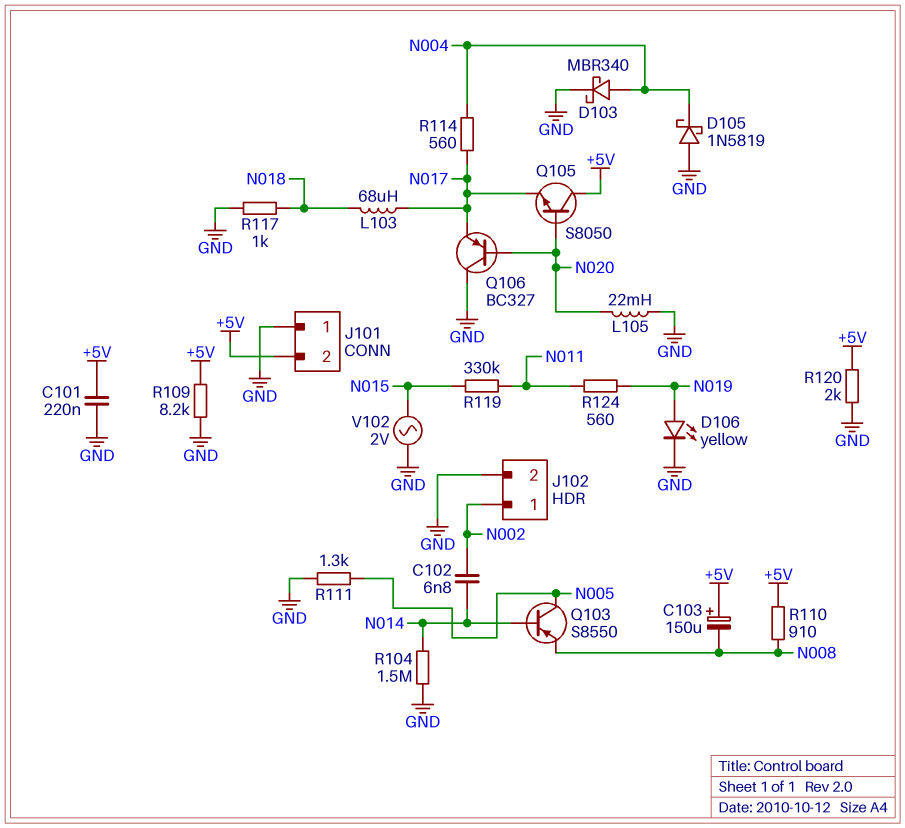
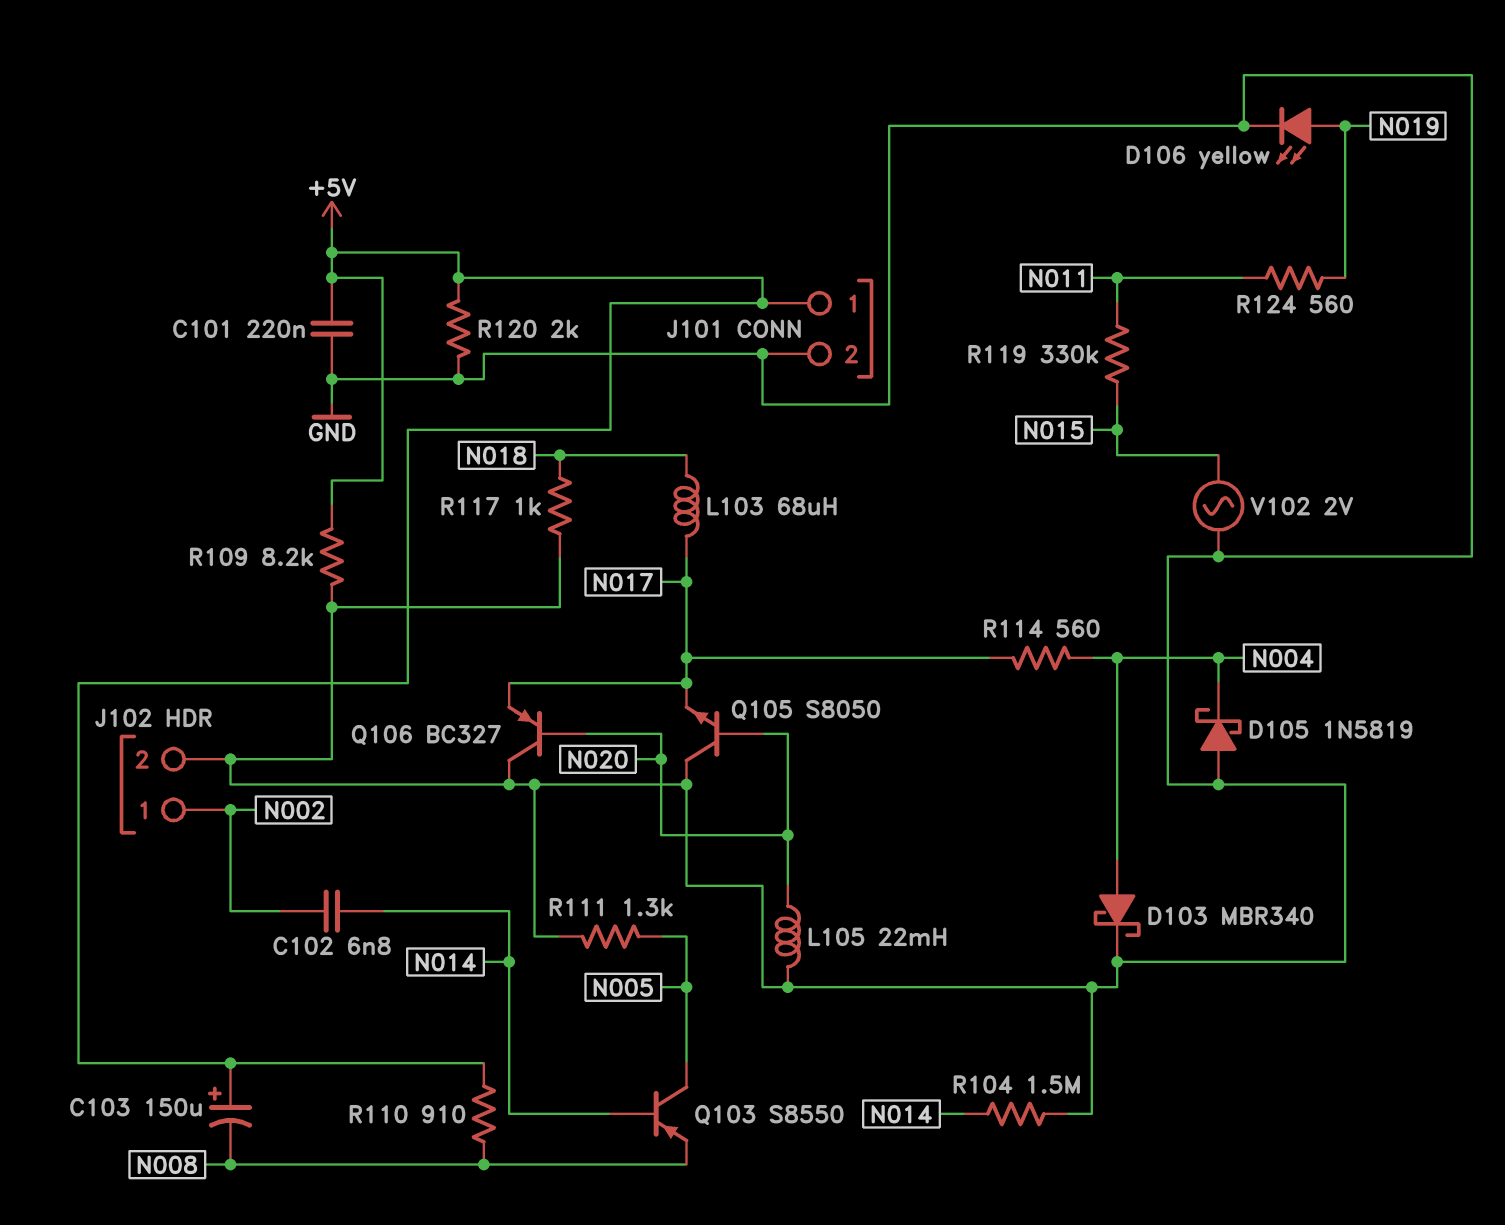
J101 pin 1: GND -> +5V
J101 pin 2: +5V -> GND
Q105: NPN S8050 (B N020, C +5V, E N017) -> NPN S8050 (B N020, C GND, E N017)

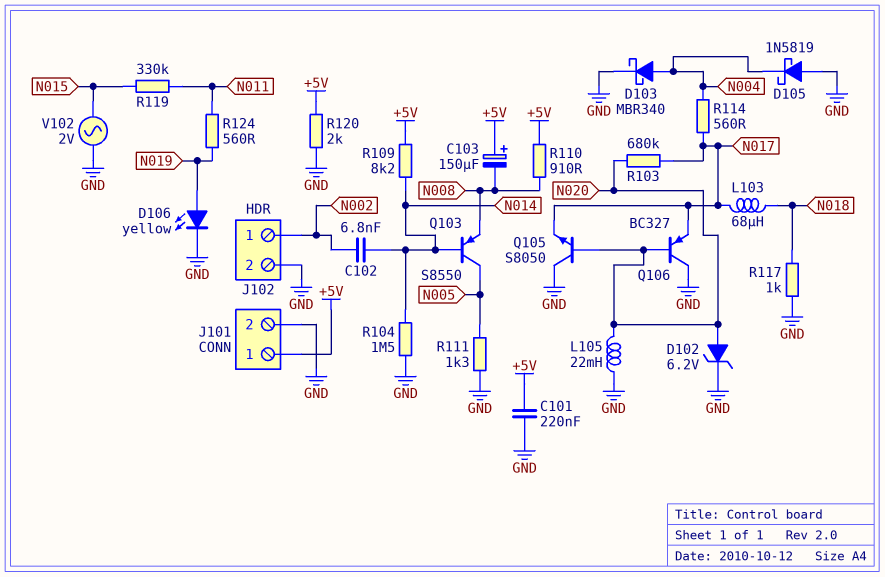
D102: none -> zener 6.2V (A N020, K GND)
R103: none -> 680k (N017, N020)
R109: 8.2k (+5V, GND) -> 8.2k (+5V, N014)

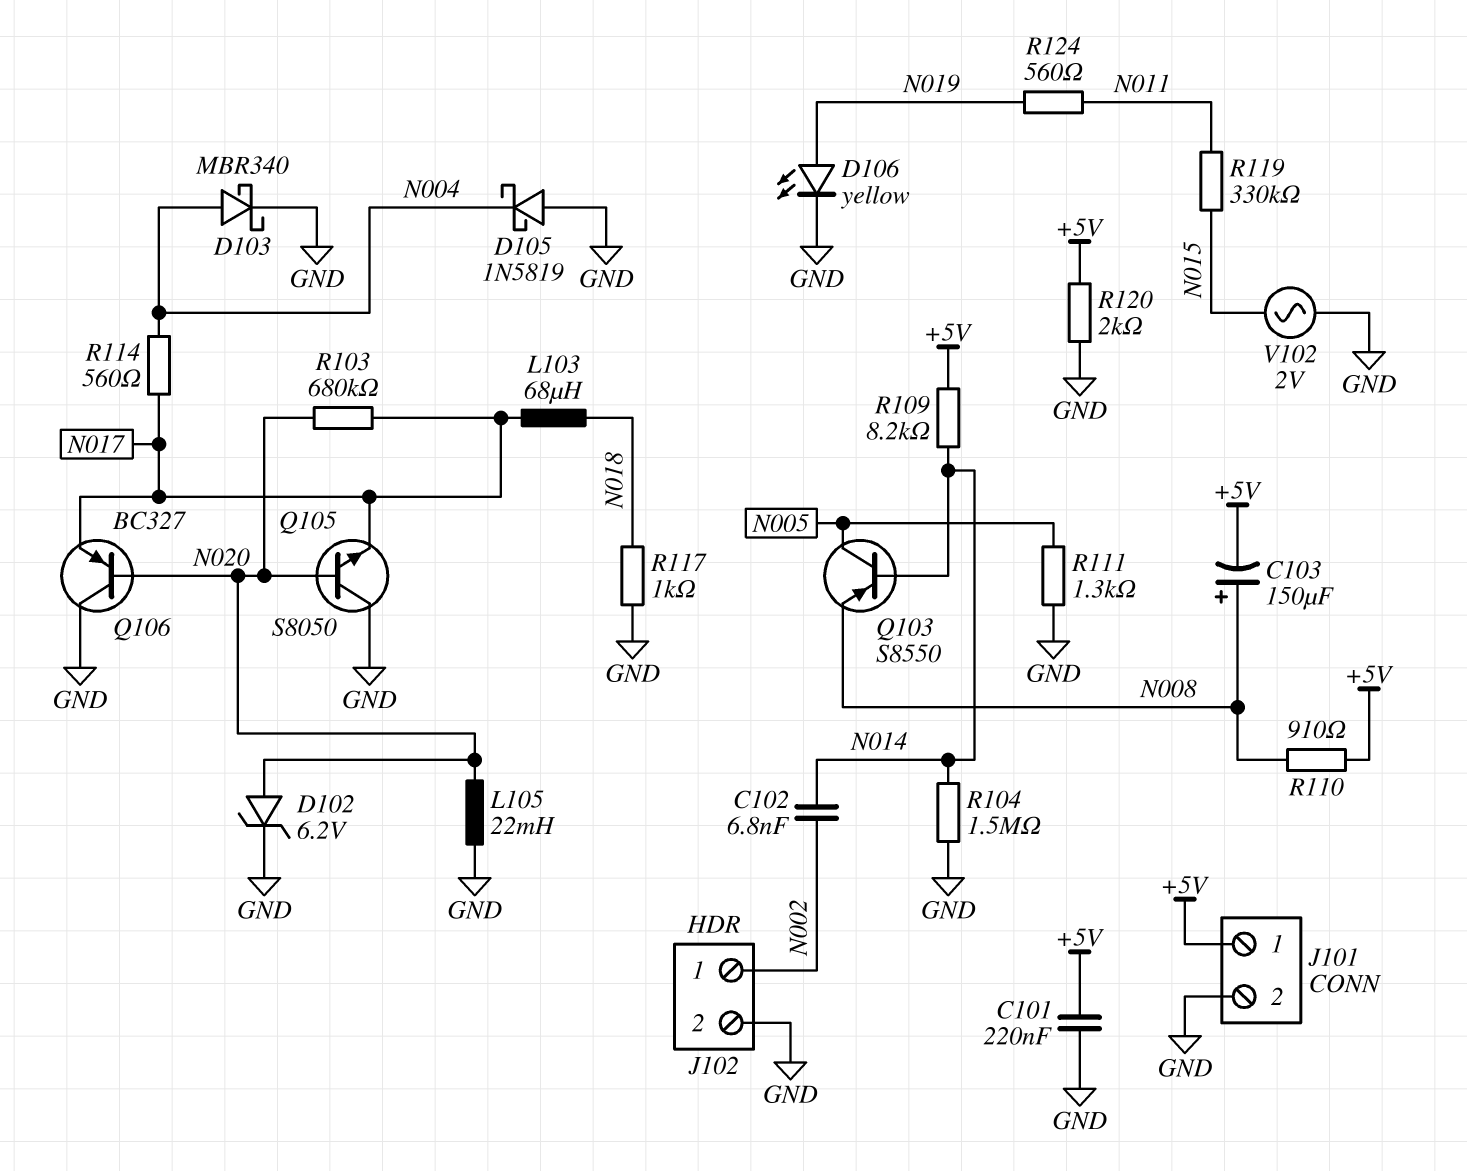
C103: 150uF (plus +5V, minus N008) -> 150uF (plus N008, minus +5V)

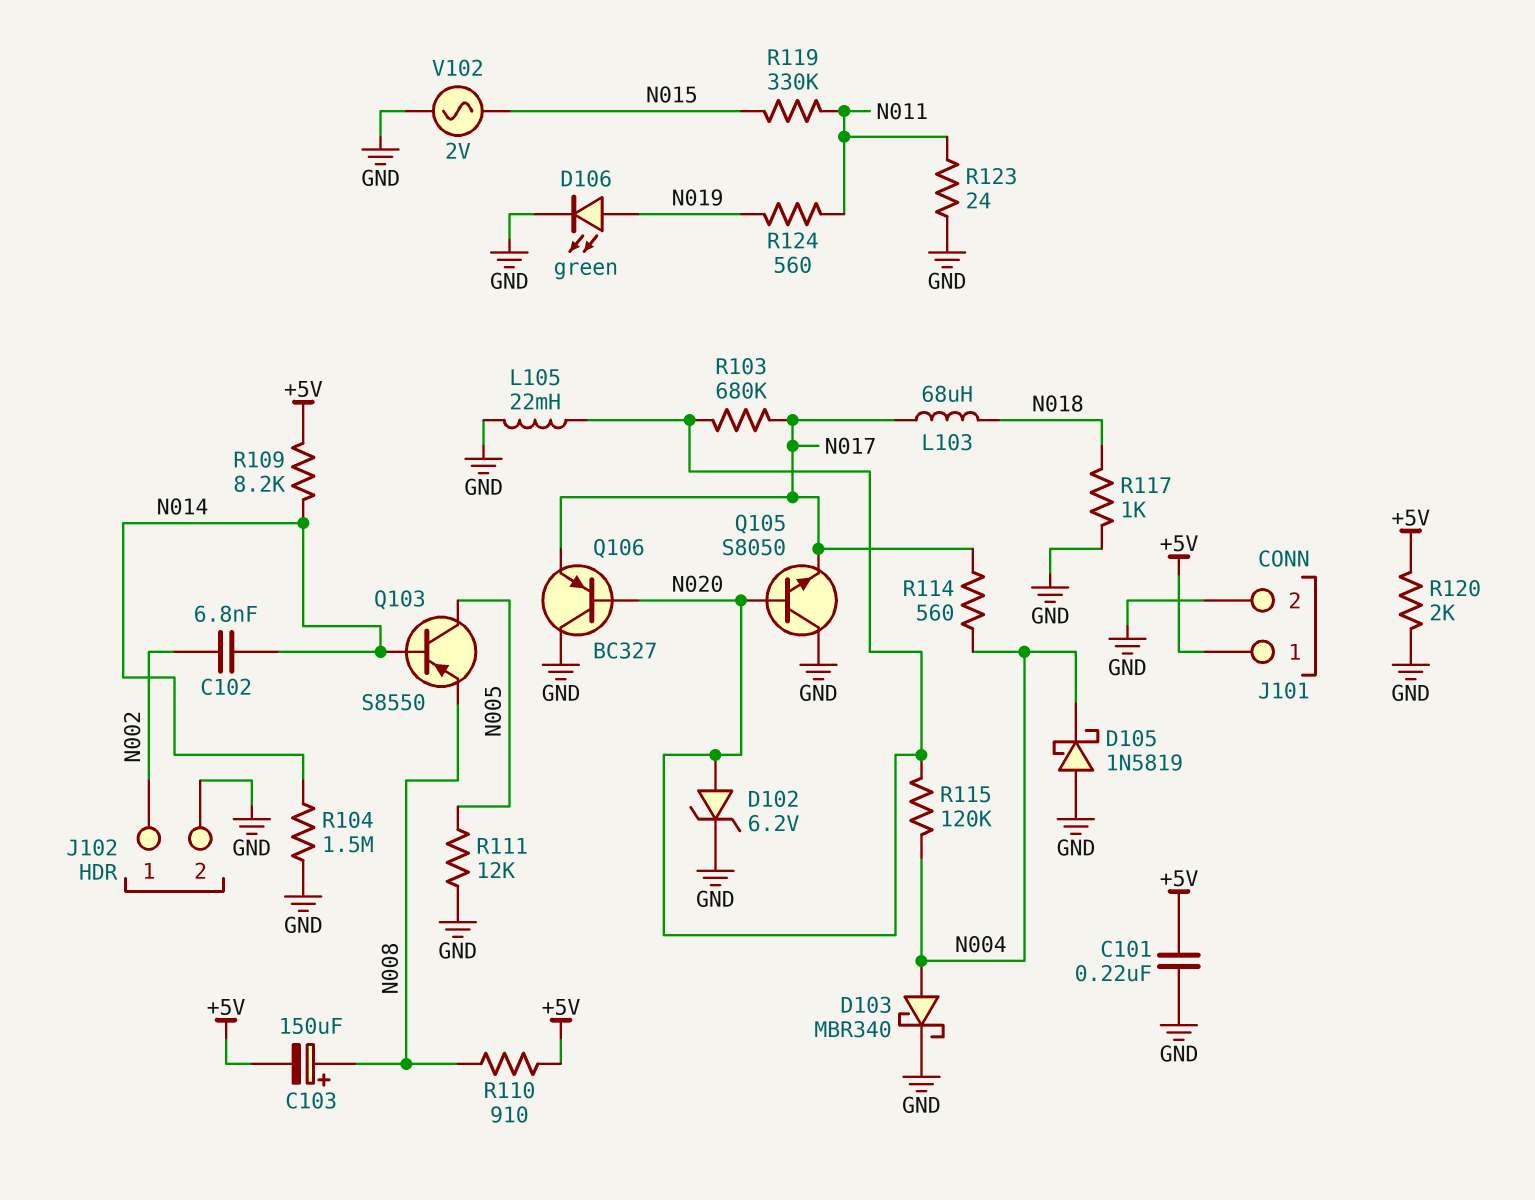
D106: LED yellow (A N019, K GND) -> LED green (A N019, K GND)
R111: 1.3k (GND, N005) -> 12k (GND, N005)
R115: none -> 120k (N004, N020)
R123: none -> 24 (GND, N011)

